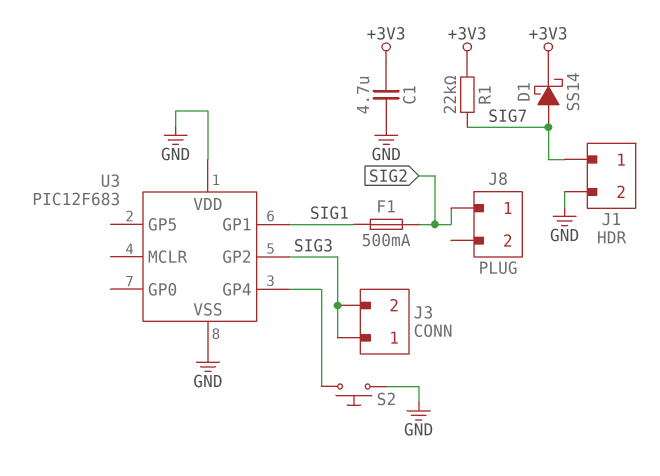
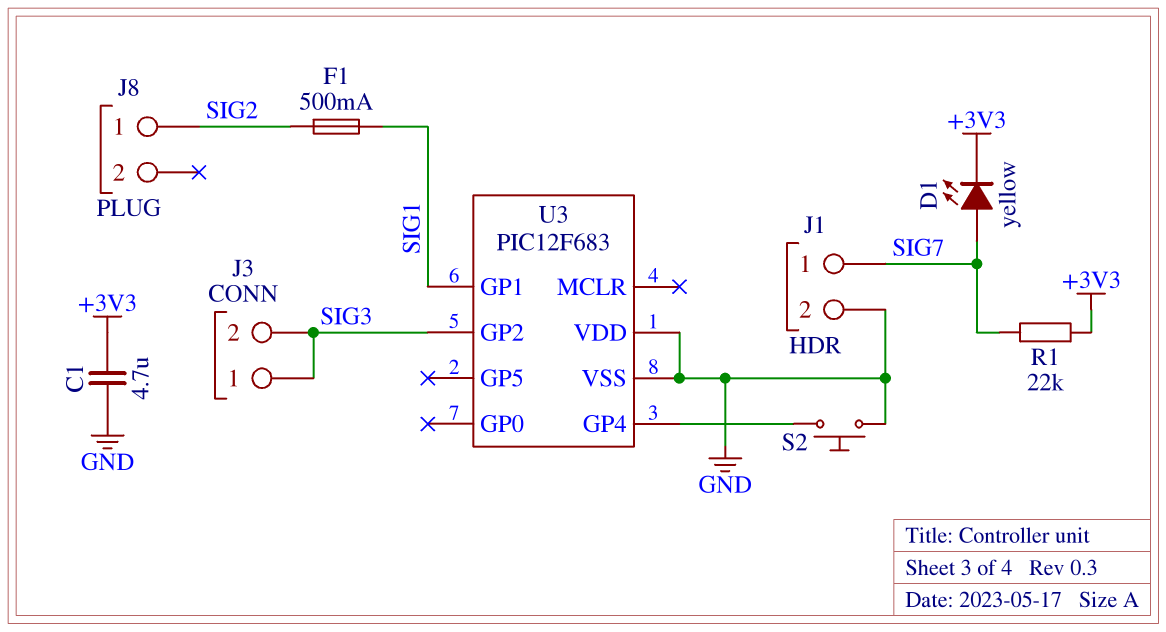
D1: schottky SS14 (A SIG7, K +3V3) -> LED yellow (A SIG7, K +3V3)

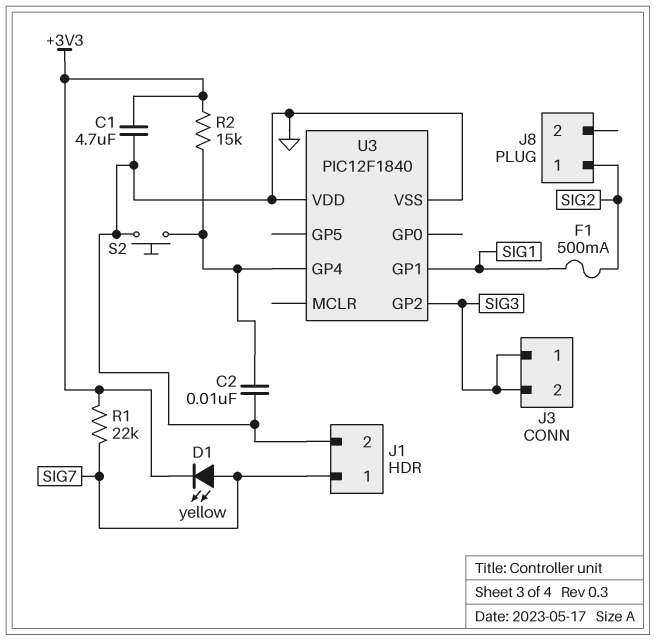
C2: none -> 10nF (GND, U3/GP4)
R2: none -> 15k (+3V3, U3/GP4)
U3: PIC12F683 -> PIC12F1840

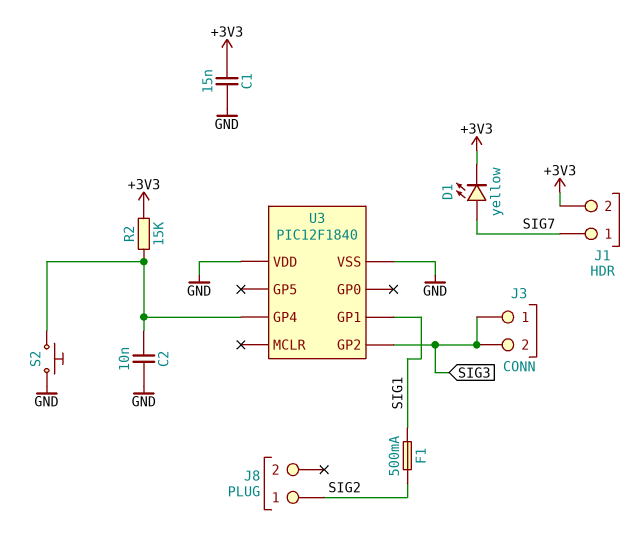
C1: 4.7uF (+3V3, GND) -> 15nF (+3V3, GND)
J1 pin 2: GND -> +3V3
R1: 22k (+3V3, SIG7) -> none

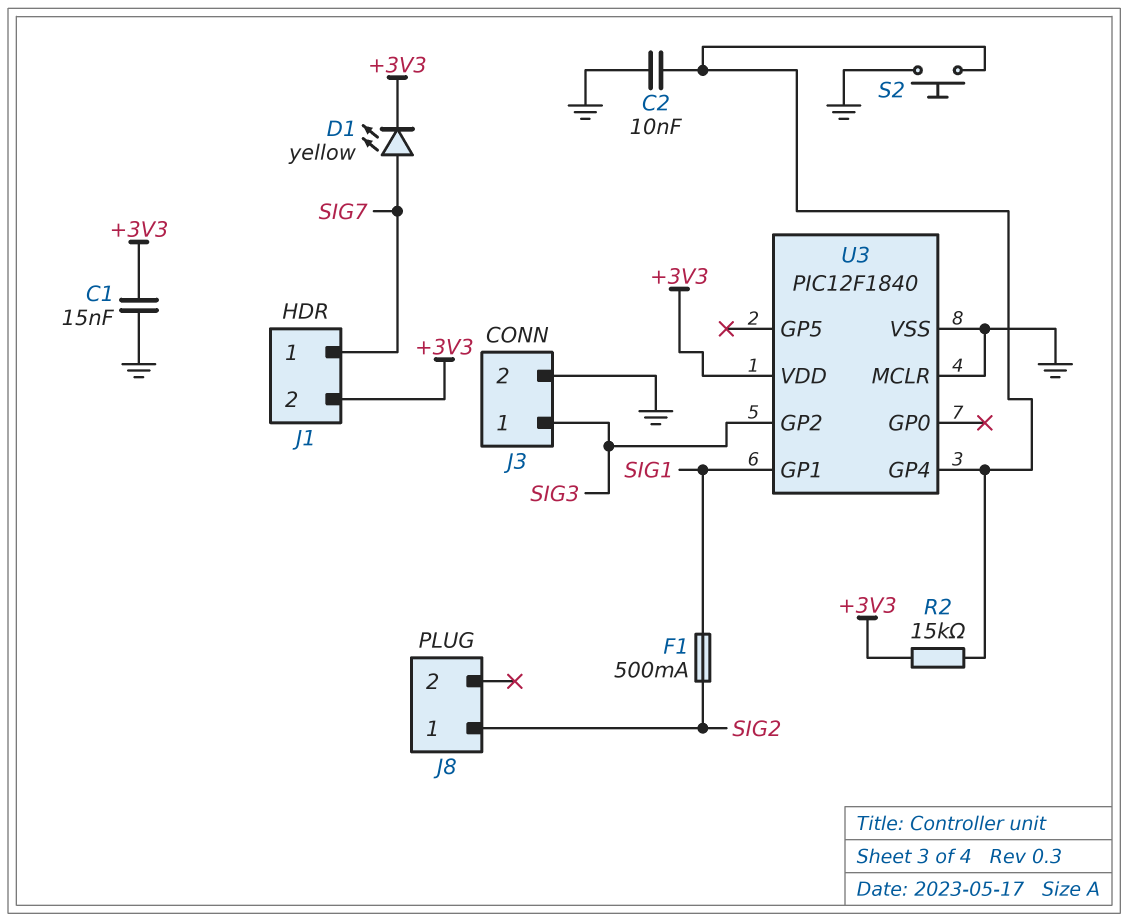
J3 pin 2: SIG3 -> GND
U3 pin MCLR: none -> GND
U3 pin VDD: GND -> +3V3

